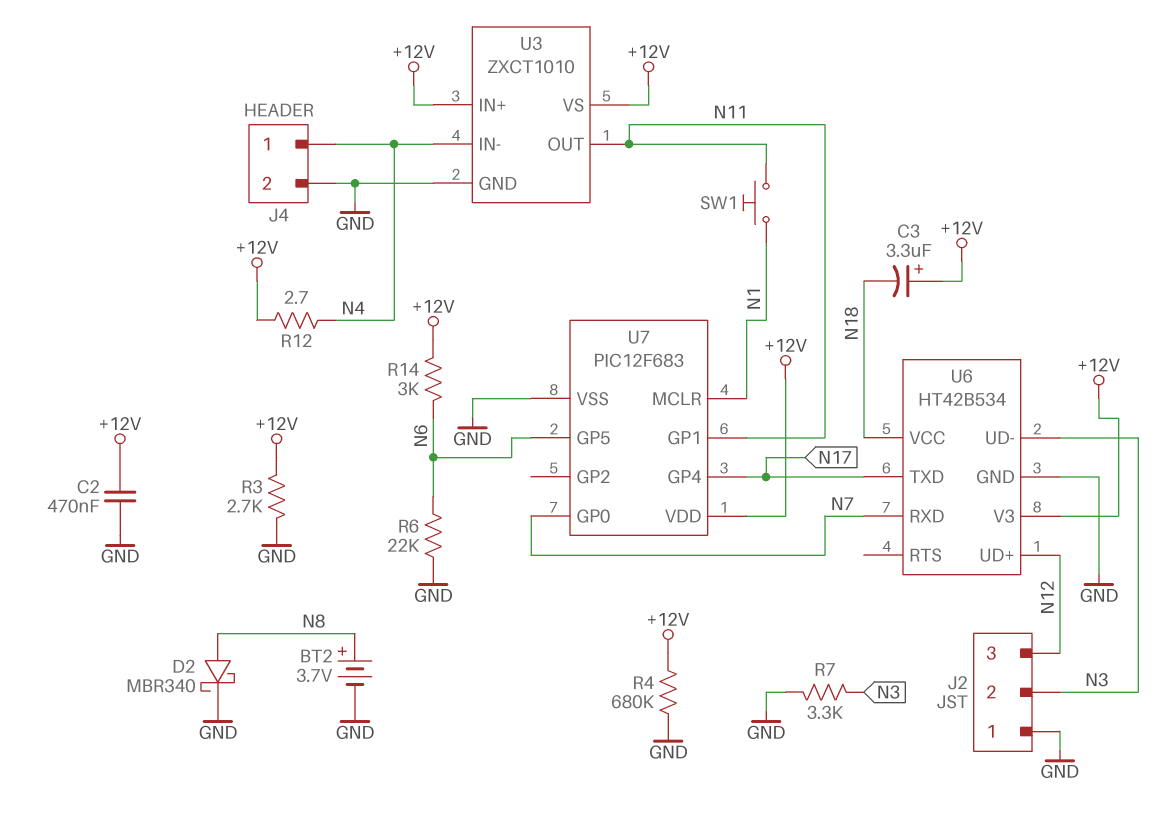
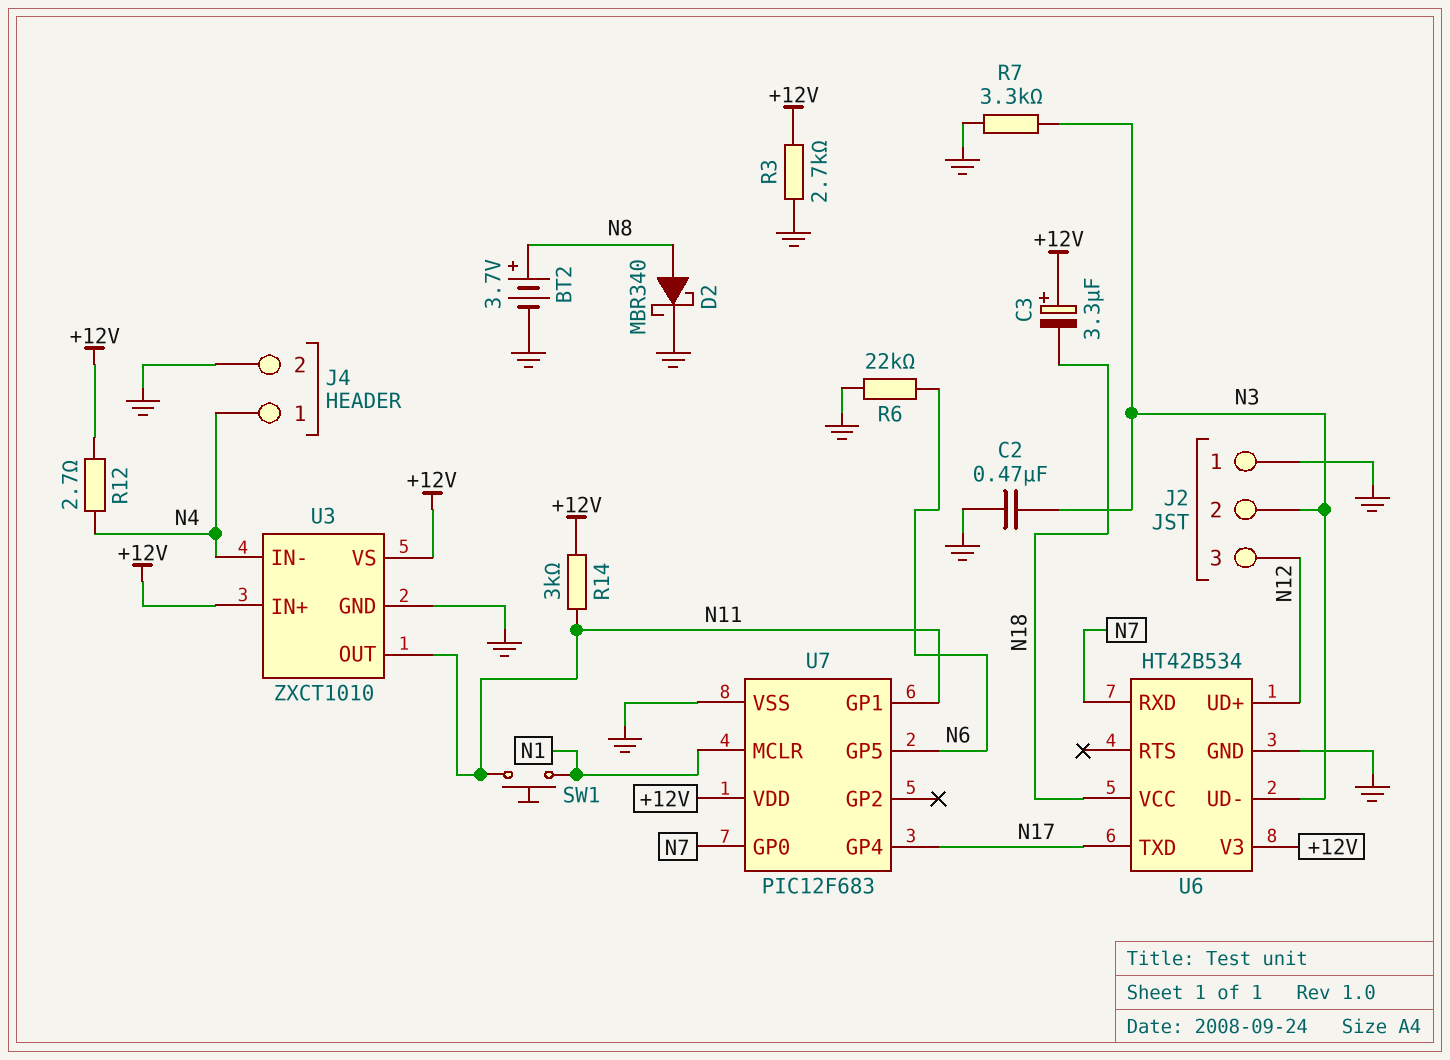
C2: 470nF (+12V, GND) -> 470nF (GND, N3)
R4: 680k (+12V, GND) -> none
R14: 3k (+12V, N6) -> 3k (+12V, N11)

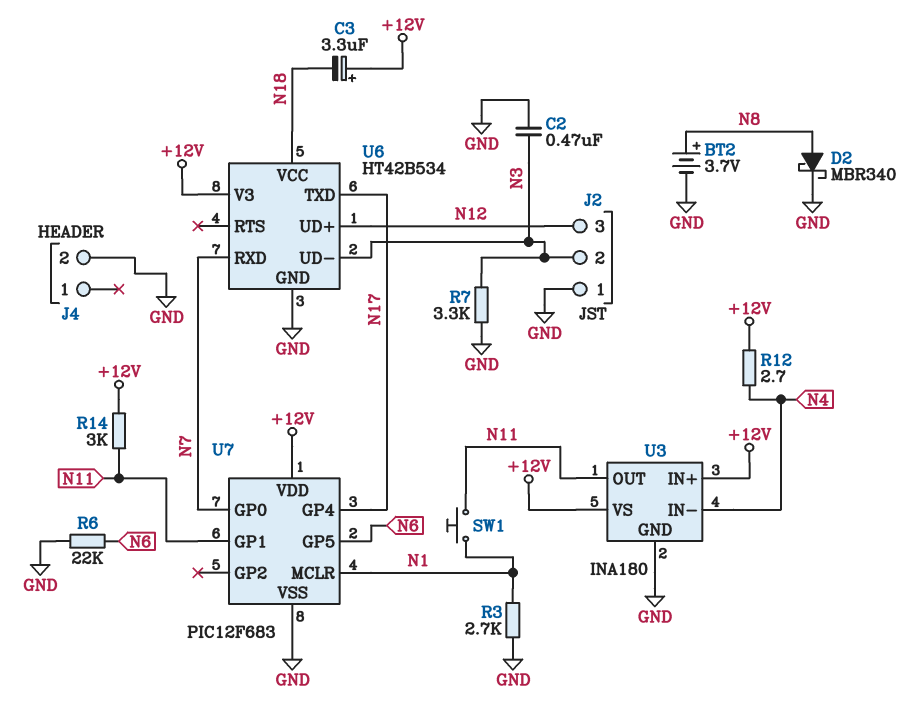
J4 pin 1: N4 -> none
R3: 2.7k (+12V, GND) -> 2.7k (GND, N1)
U3: ZXCT1010 -> INA180

